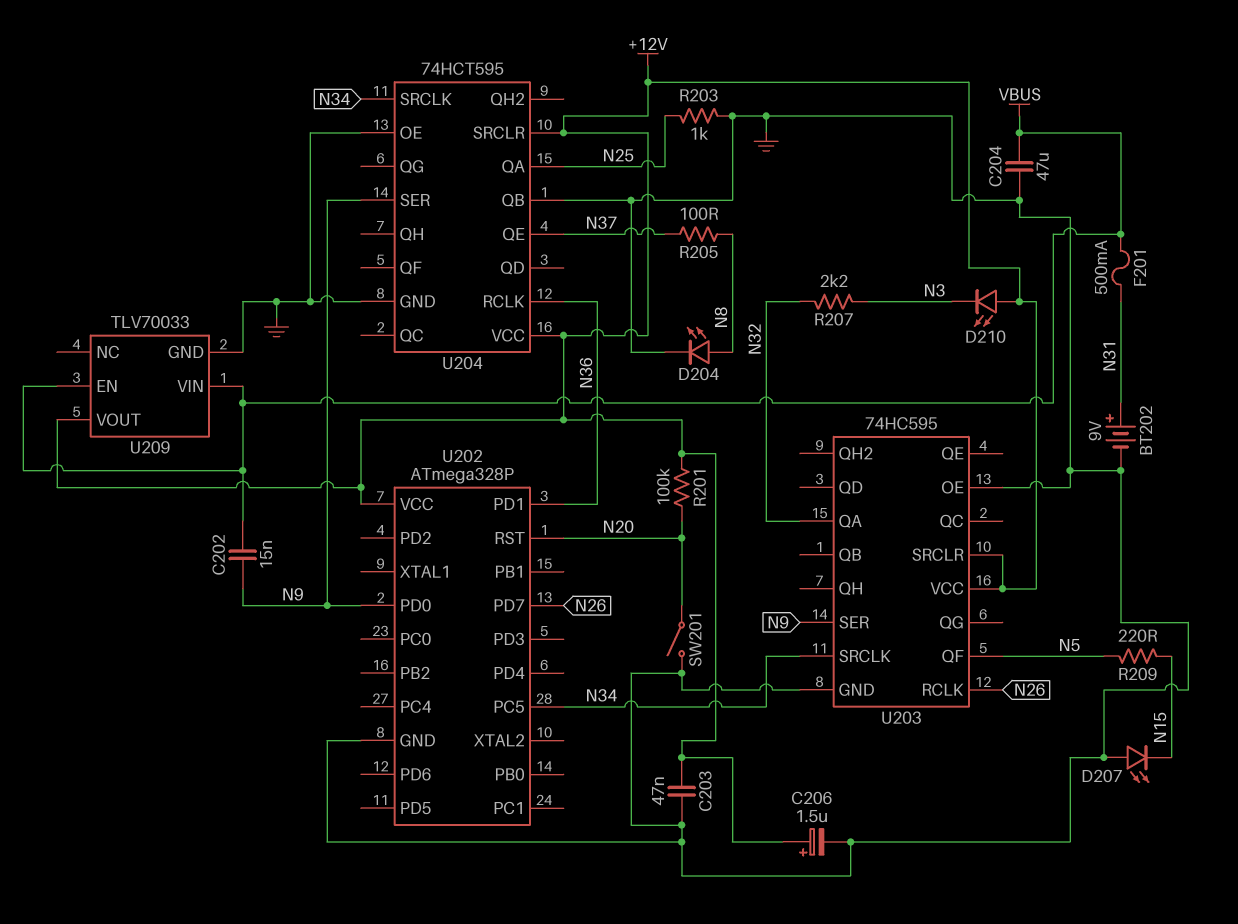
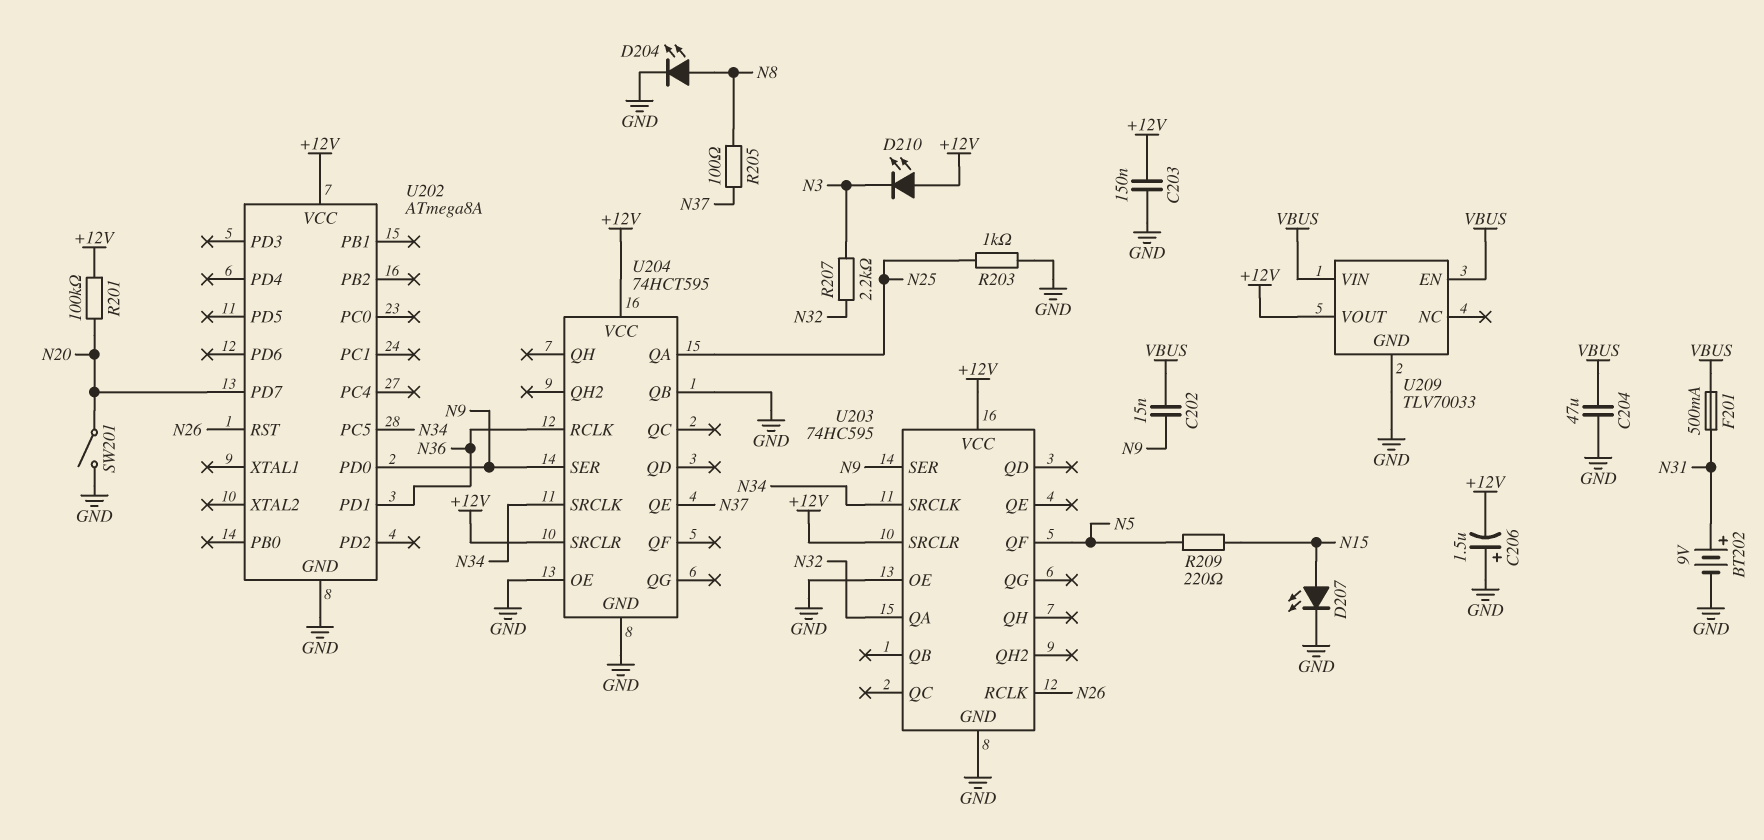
C203: 47nF (+12V, GND) -> 150nF (+12V, GND)
C206: 1.5uF (plus +12V, minus GND) -> 1.5uF (plus GND, minus +12V)
D207: LED (A GND, K N15) -> LED (A N15, K GND)
U202: ATmega328P -> ATmega8A
U202 pin PD7: N26 -> N20
U202 pin RST: N20 -> N26

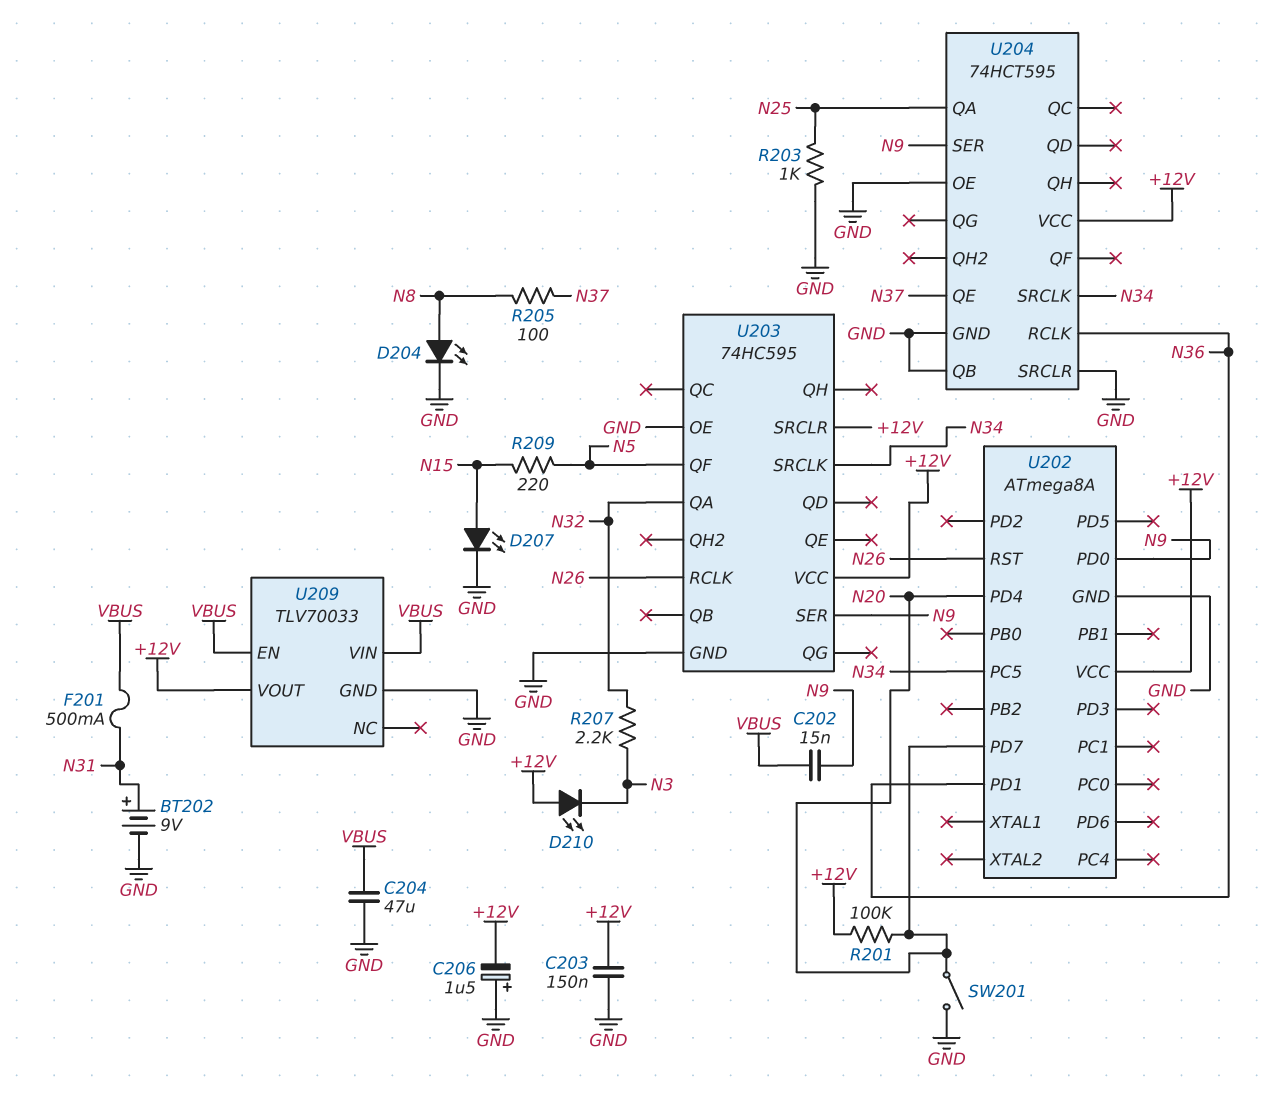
U202 pin PD4: none -> N20
U204 pin SRCLR: +12V -> GND

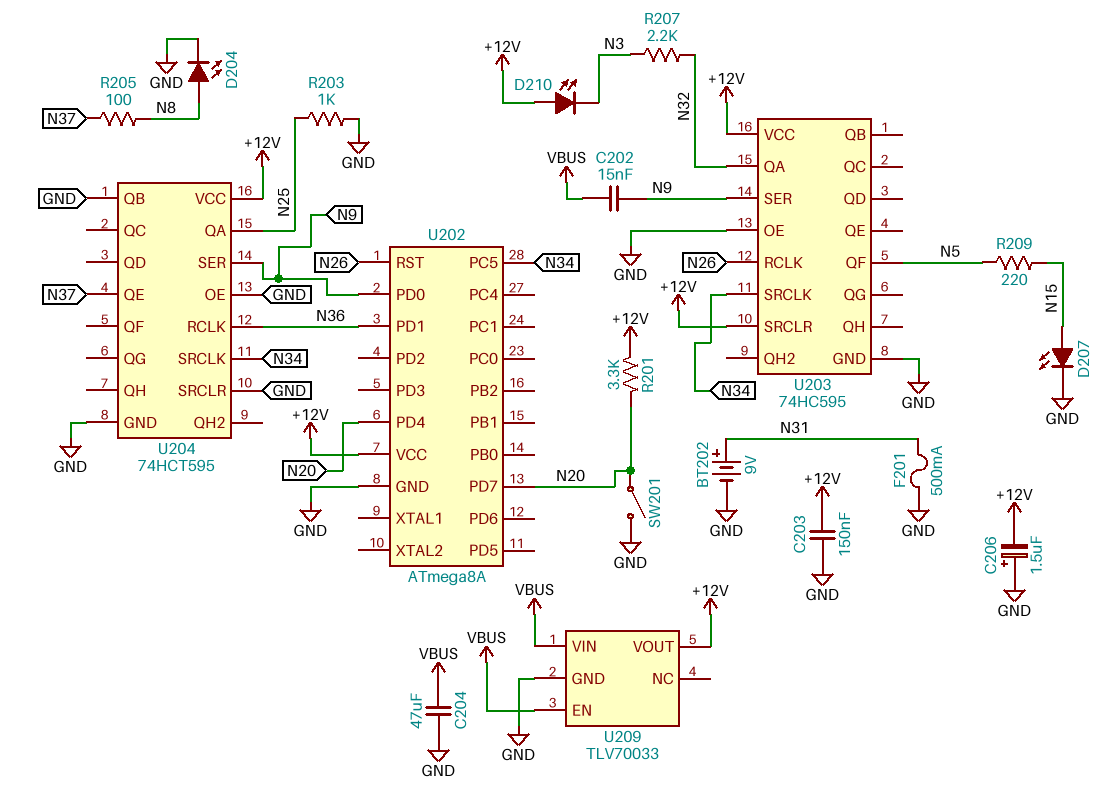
F201: 500mA (N31, VBUS) -> 500mA (GND, N31)
R201: 100k (+12V, N20) -> 3.3k (+12V, N20)

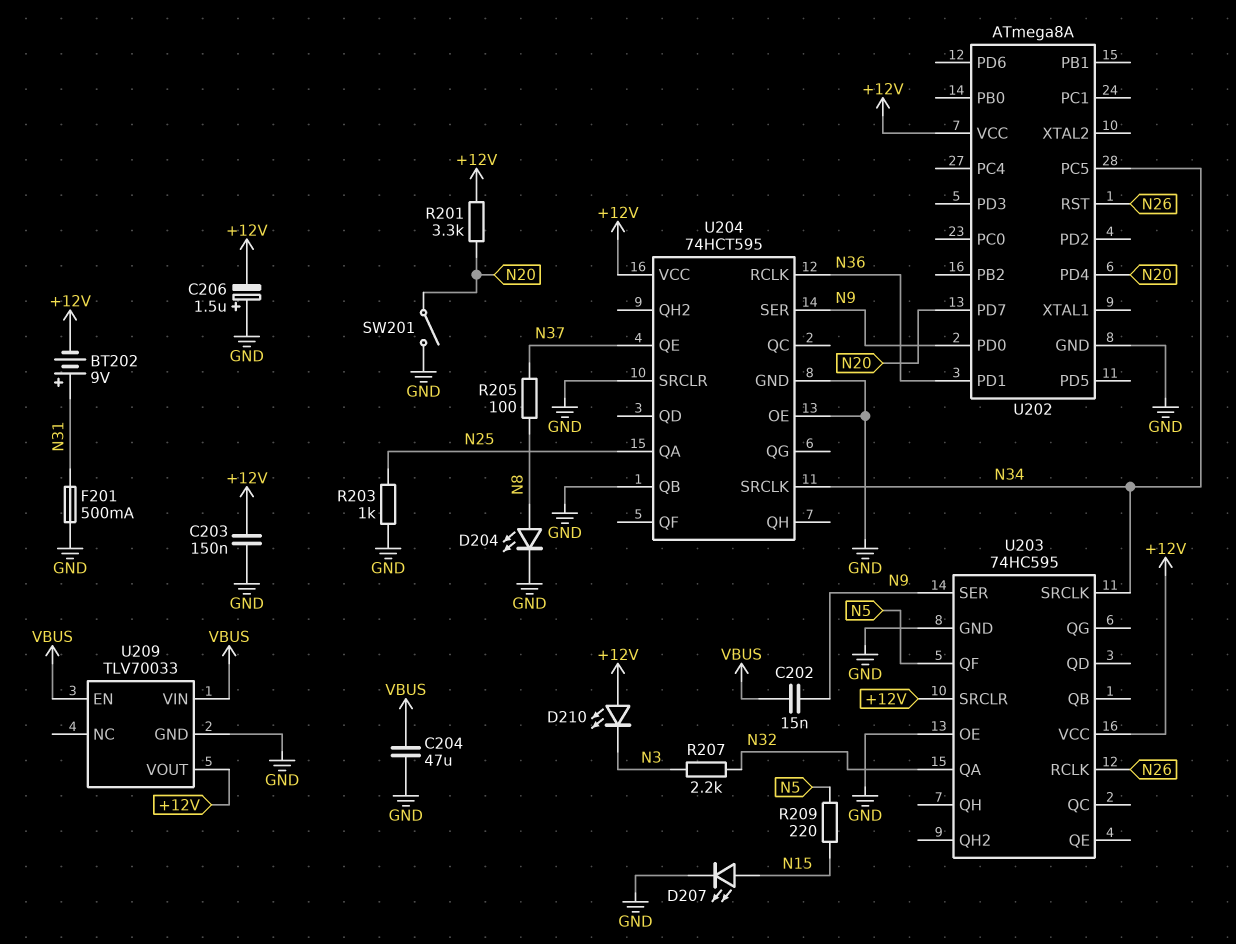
BT202: 9V (plus N31, minus GND) -> 9V (plus N31, minus +12V)

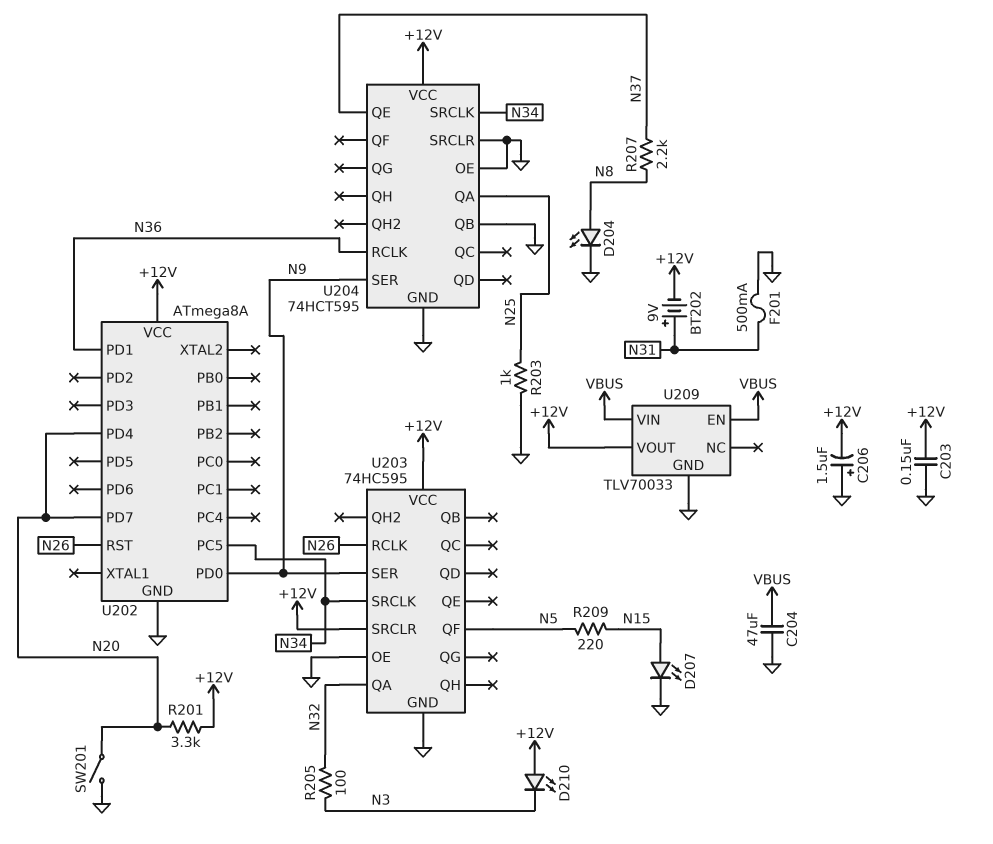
C202: 15nF (N9, VBUS) -> none
R205: 100 (N8, N37) -> 100 (N3, N32)
R207: 2.2k (N3, N32) -> 2.2k (N8, N37)

